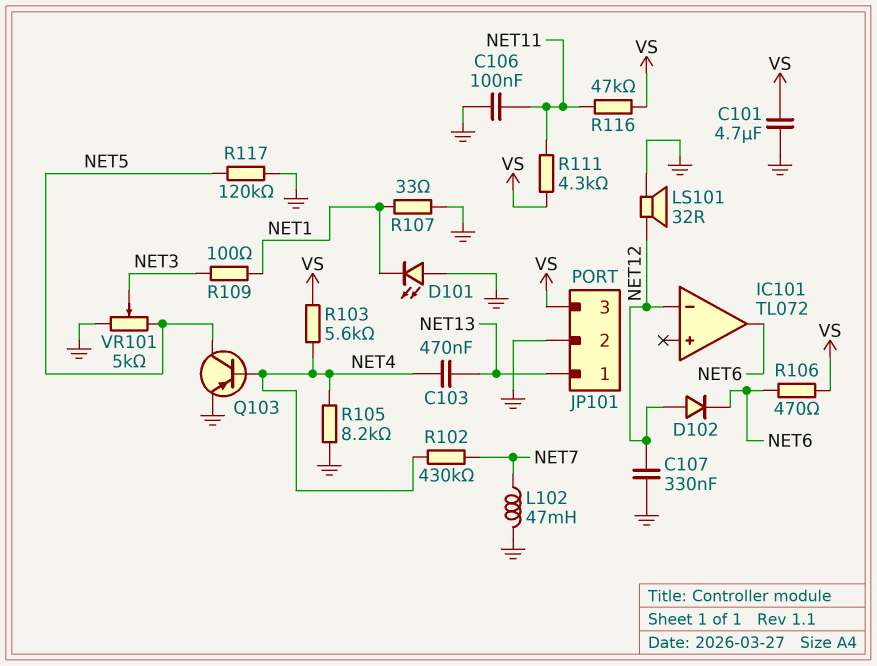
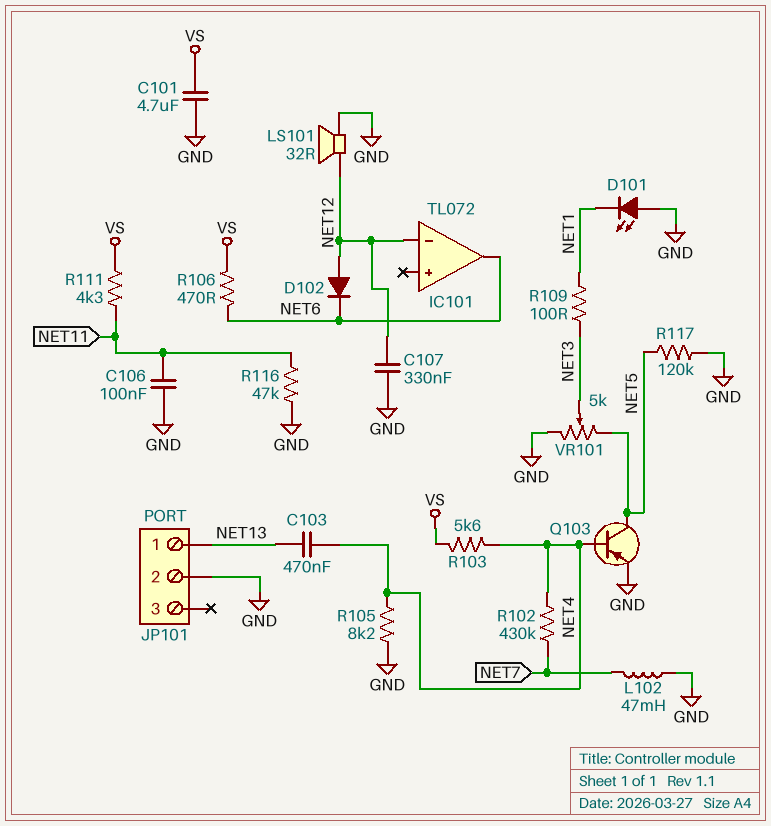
JP101 pin 3: VS -> none
R107: 33 (GND, NET1) -> none
R116: 47k (NET11, VS) -> 47k (GND, NET11)

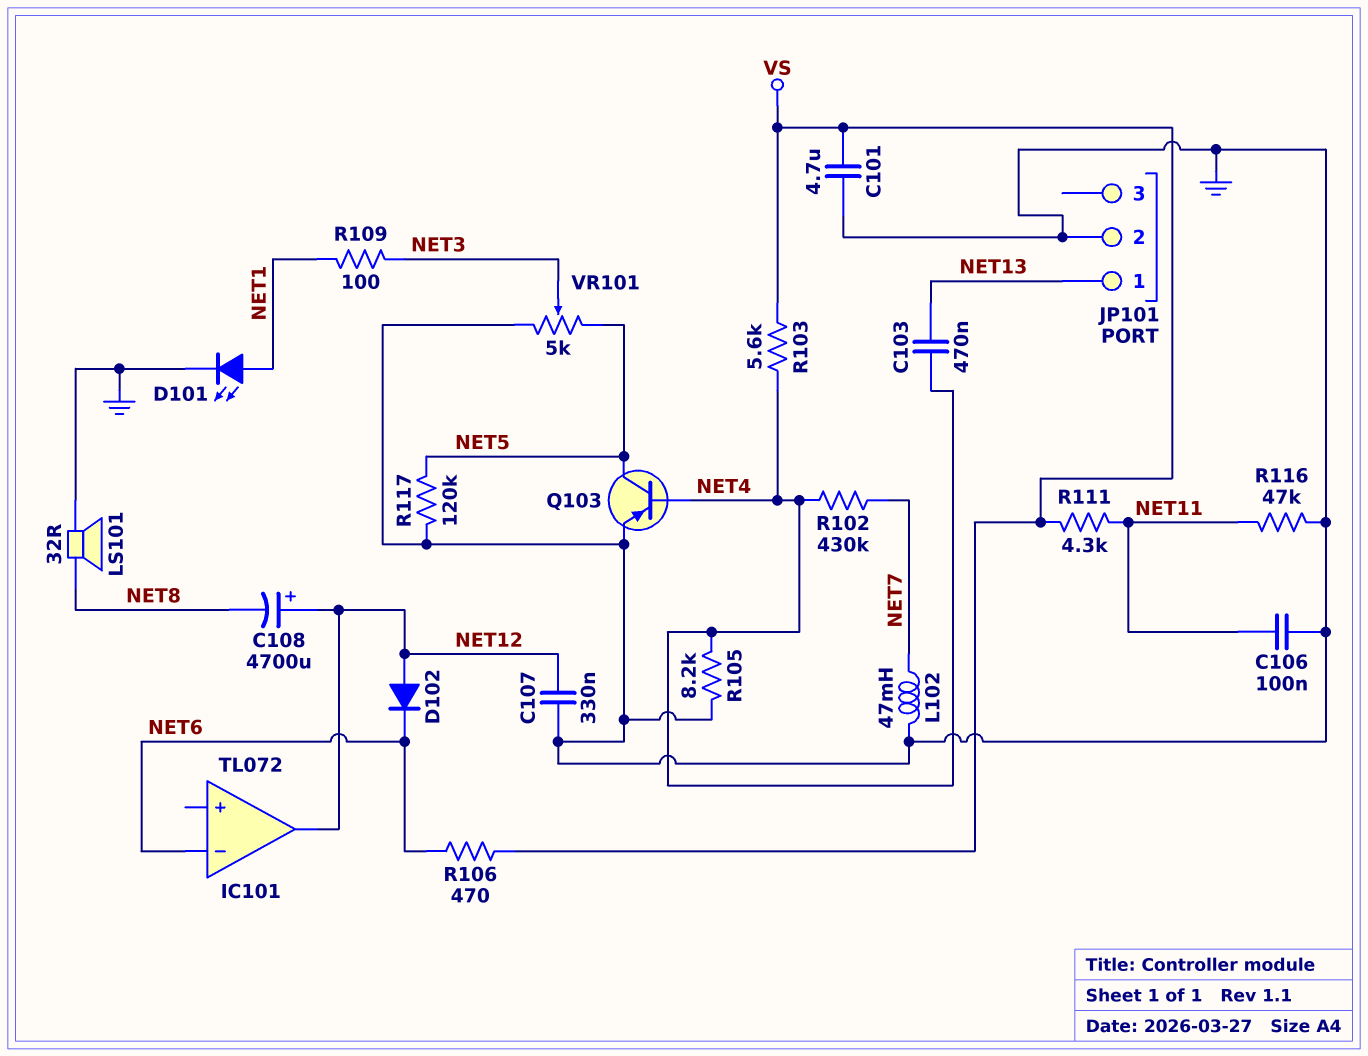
C108: none -> 4700uF (plus NET12, minus NET8)
D101: LED (A GND, K NET1) -> LED (A NET1, K GND)
IC101 pin in-: NET12 -> NET6
IC101 pin out: NET6 -> NET12
LS101: speaker 32R (GND, NET12) -> speaker 32R (GND, NET8)

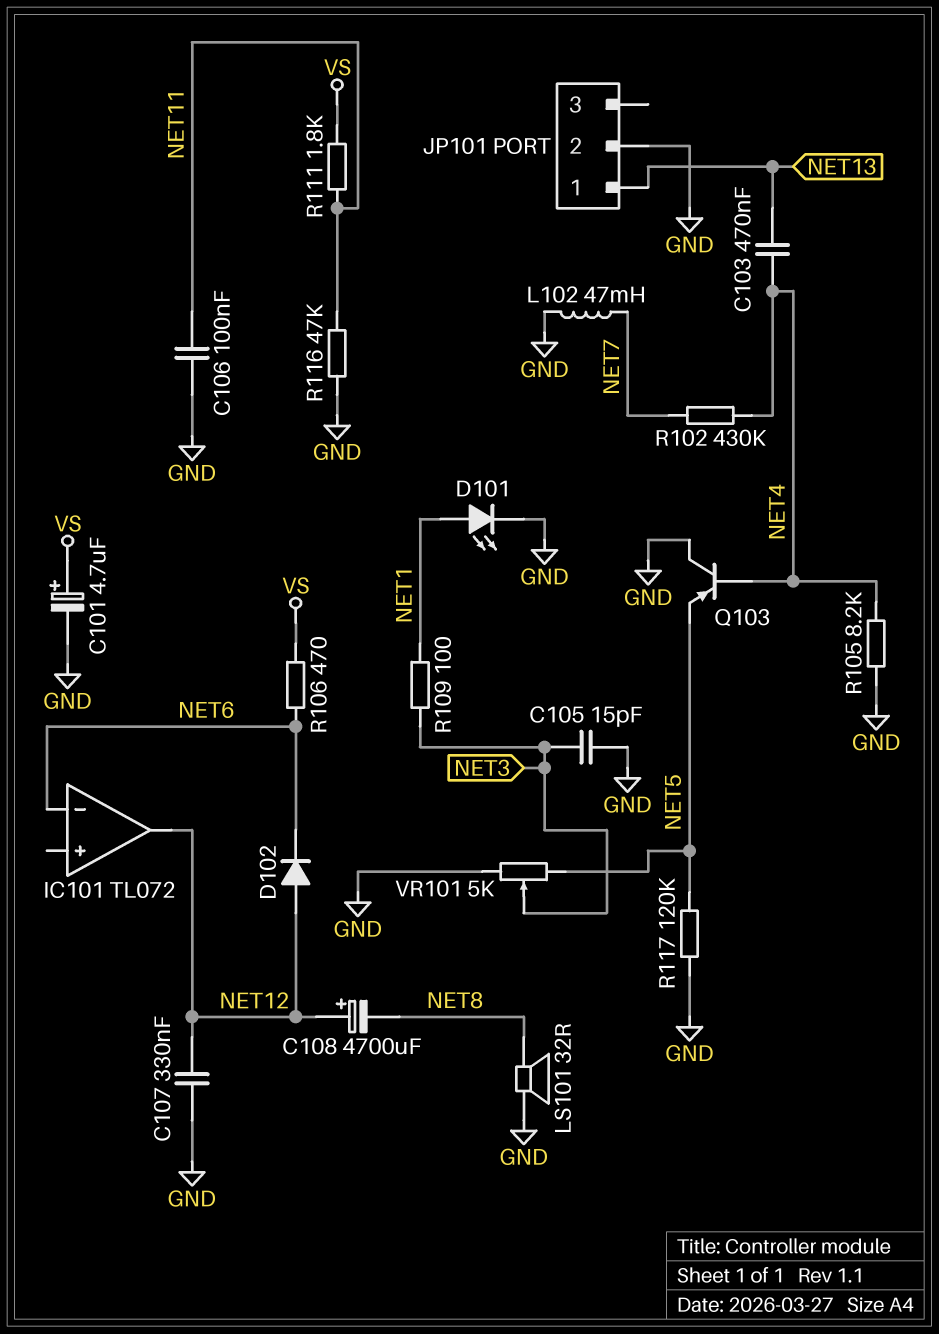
C101: 4.7uF (GND, VS) -> 4.7uF (plus VS, minus GND)
C105: none -> 15pF (GND, NET3)
Q103: PNP (B NET4, C NET5, E GND) -> PNP (B NET4, C GND, E NET5)
R103: 5.6k (NET4, VS) -> none
R111: 4.3k (NET11, VS) -> 1.8k (NET11, VS)

